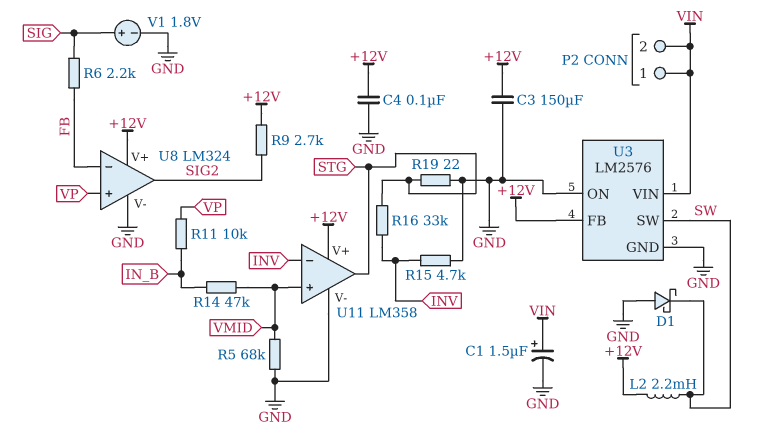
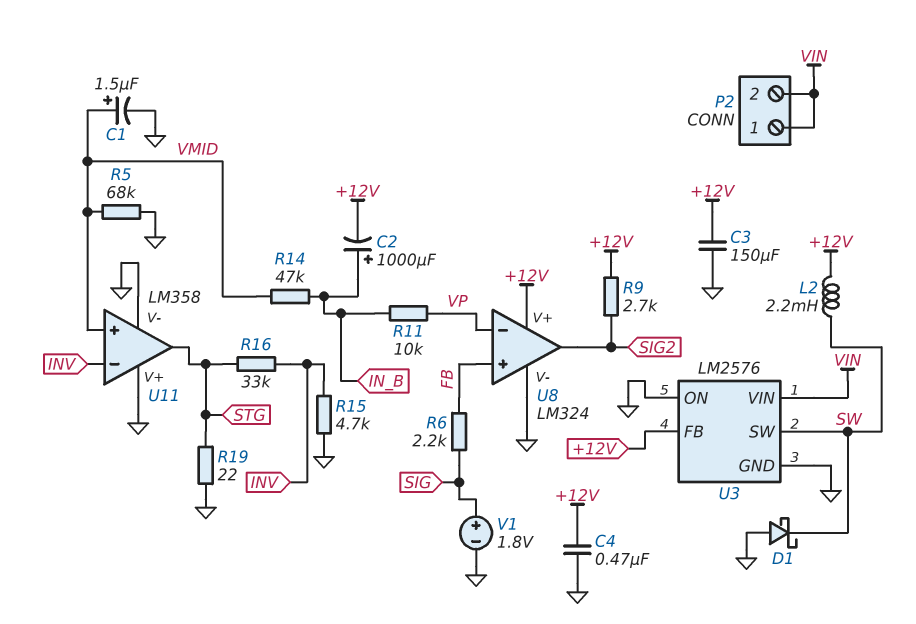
C1: 1.5uF (plus VIN, minus GND) -> 1.5uF (plus VMID, minus GND)
C2: none -> 1000uF (plus IN_B, minus +12V)
C4: 100nF (+12V, GND) -> 470nF (+12V, GND)
U8 pin in+: VP -> FB
U8 pin in-: FB -> VP
U11 pin V+: +12V -> GND

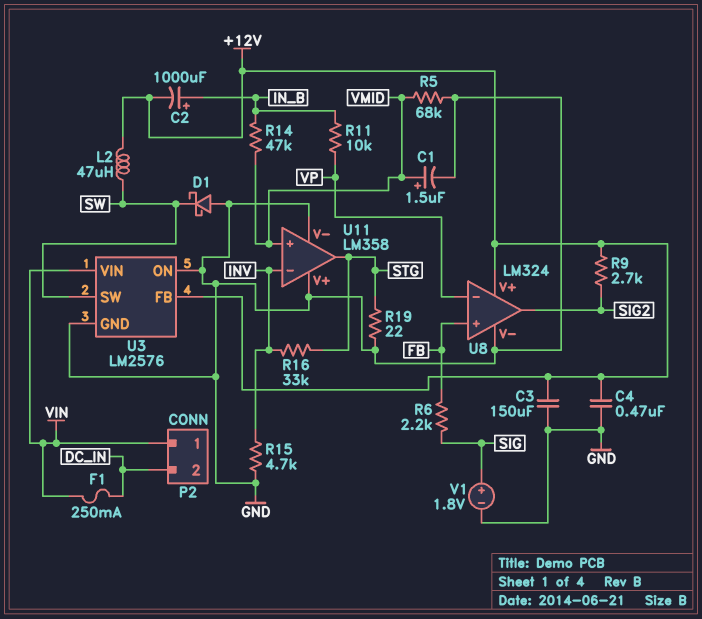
F1: none -> 250mA (DC_IN, VIN)
L2: 2.2mH (+12V, SW) -> 47uH (+12V, SW)
P2 pin 2: VIN -> DC_IN

